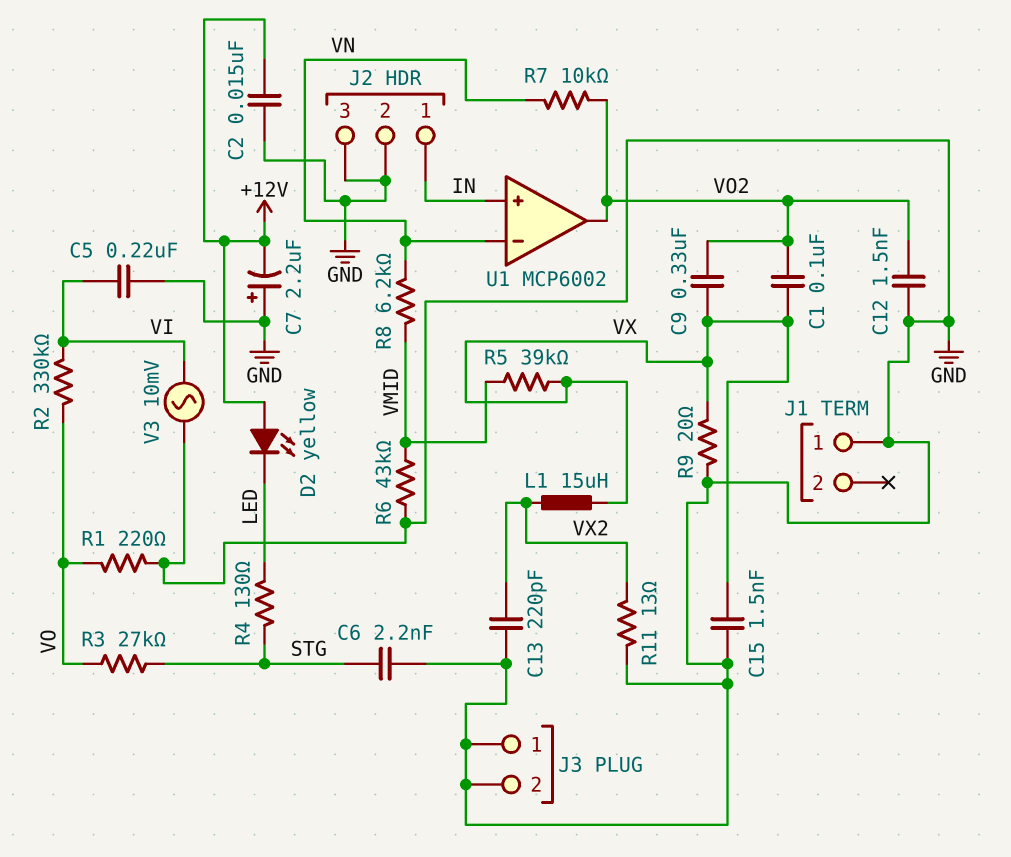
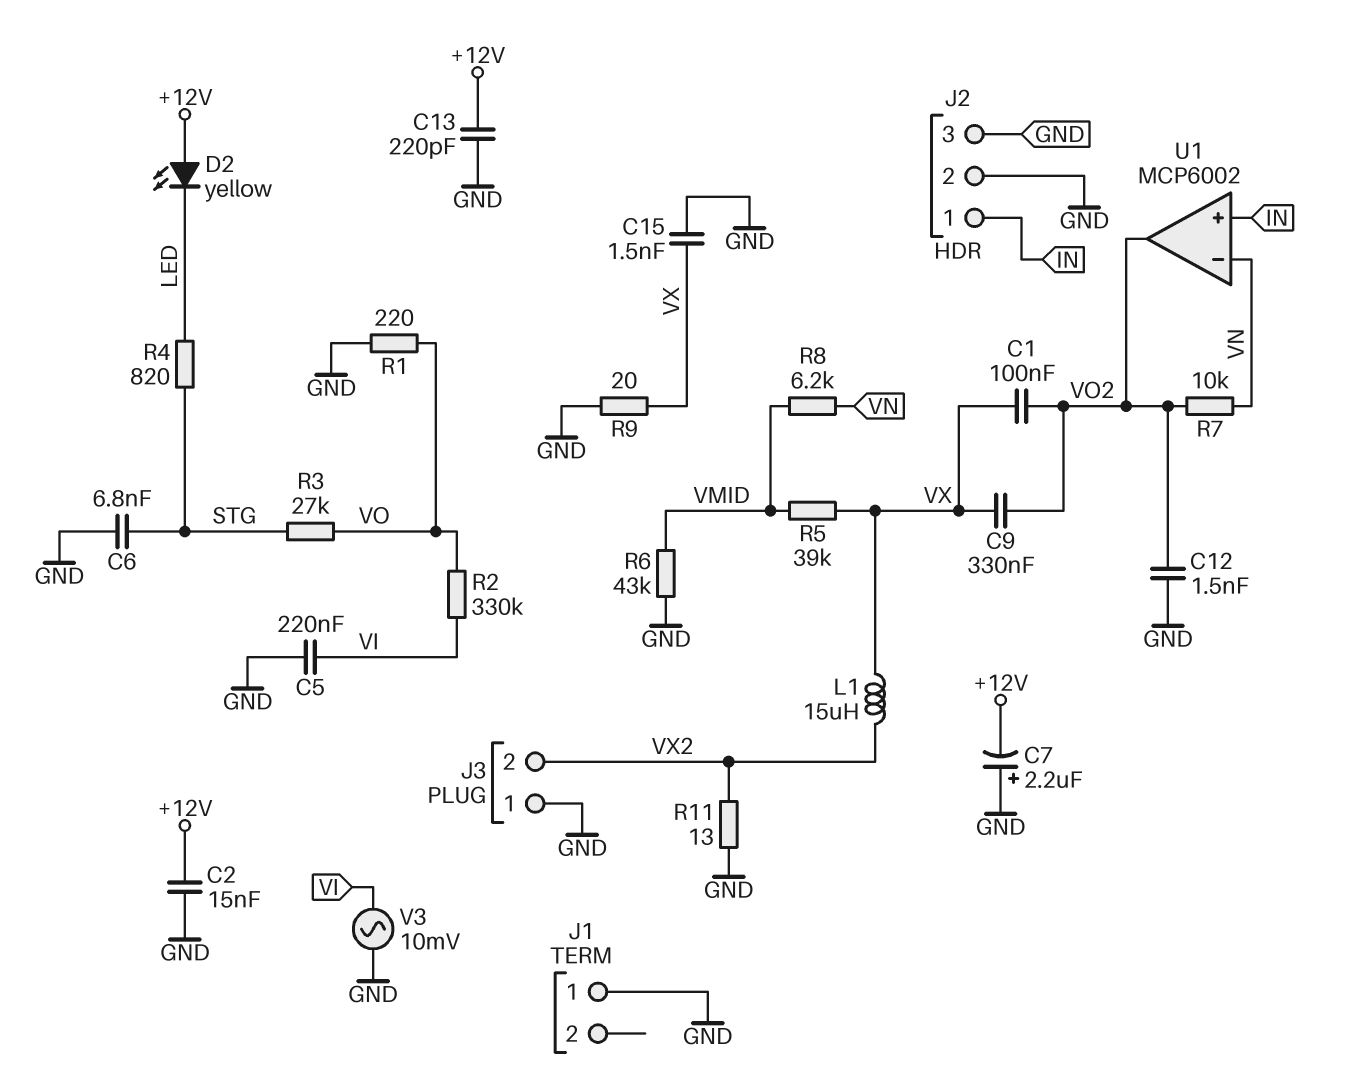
C6: 2.2nF (GND, STG) -> 6.8nF (GND, STG)
C13: 220pF (GND, VX2) -> 220pF (+12V, GND)
J3 pin 2: GND -> VX2
R4: 130 (LED, STG) -> 820 (LED, STG)

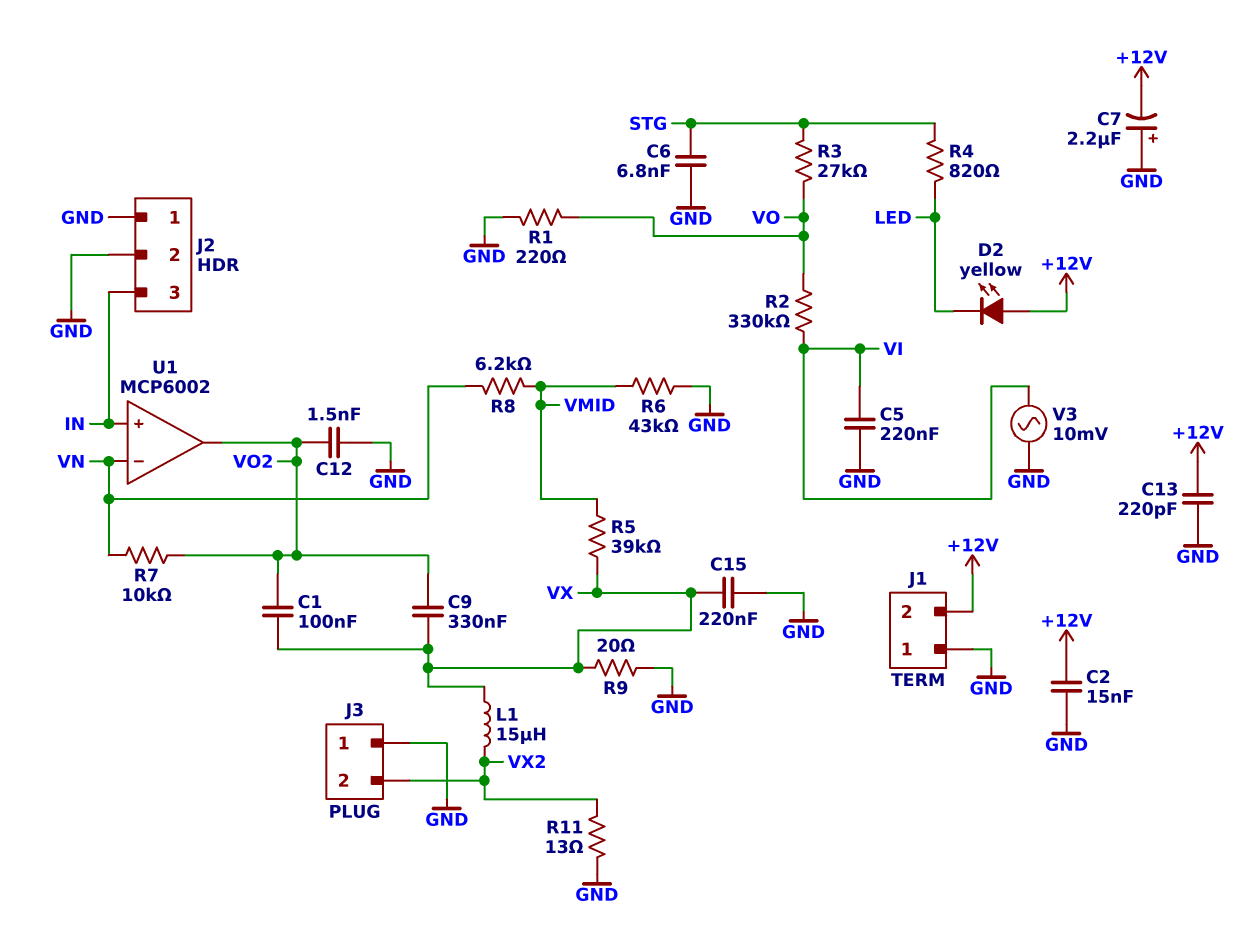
C15: 1.5nF (GND, VX) -> 220nF (GND, VX)
J1 pin 2: none -> +12V
J2 pin 1: IN -> GND
J2 pin 3: GND -> IN

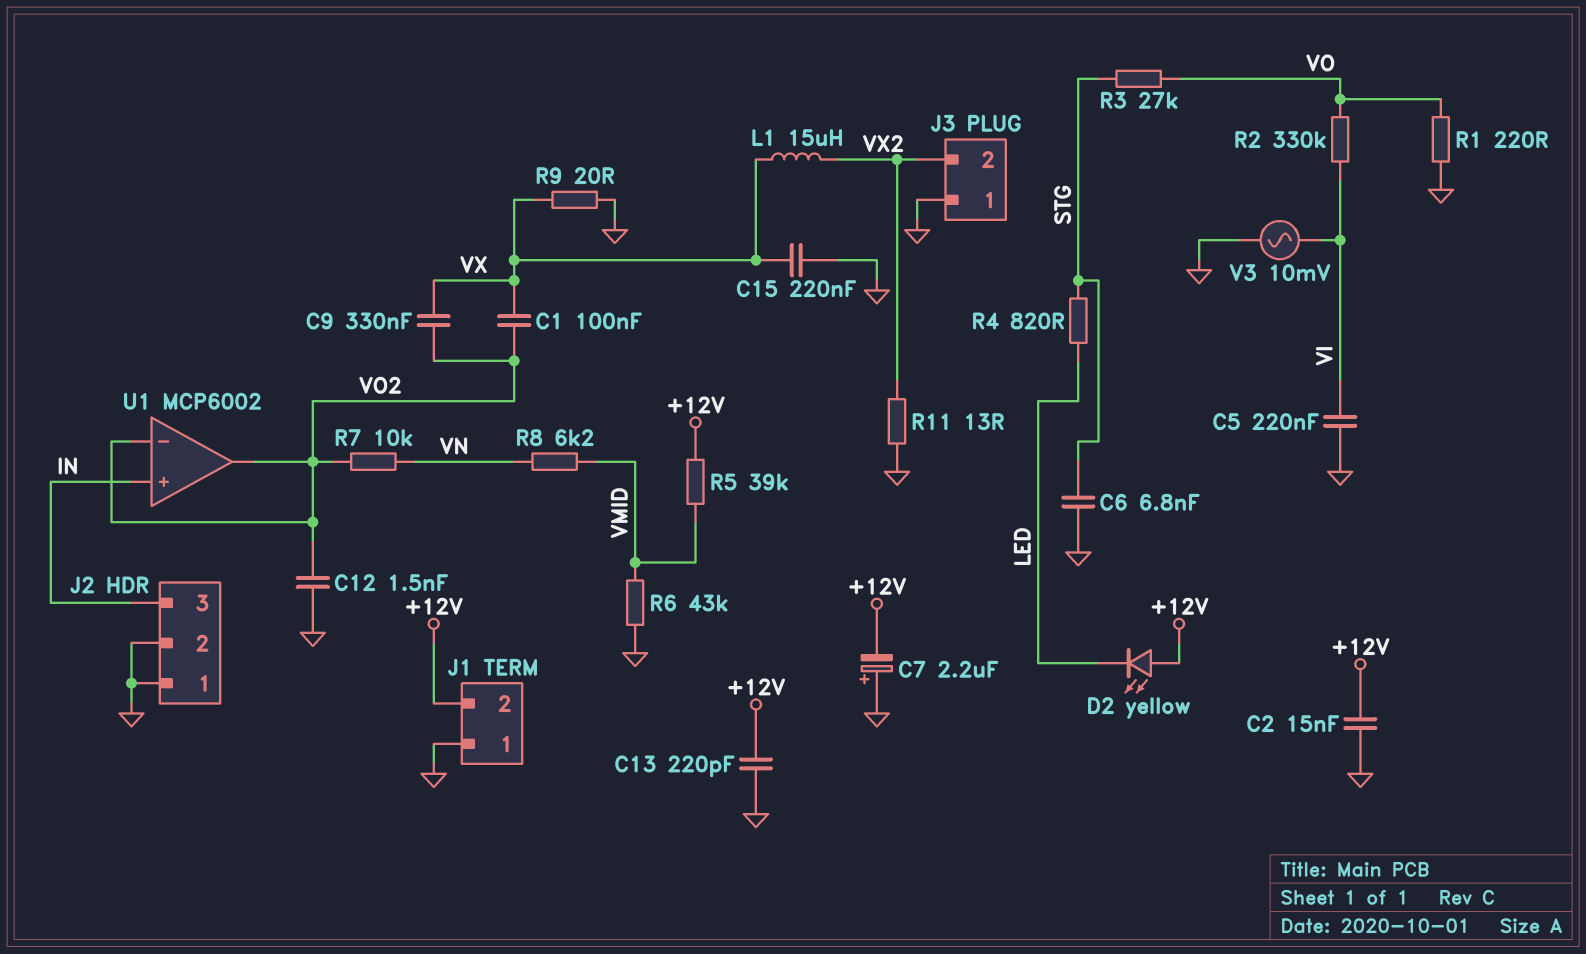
R5: 39k (VMID, VX) -> 39k (+12V, VMID)
U1 pin in-: VN -> VO2

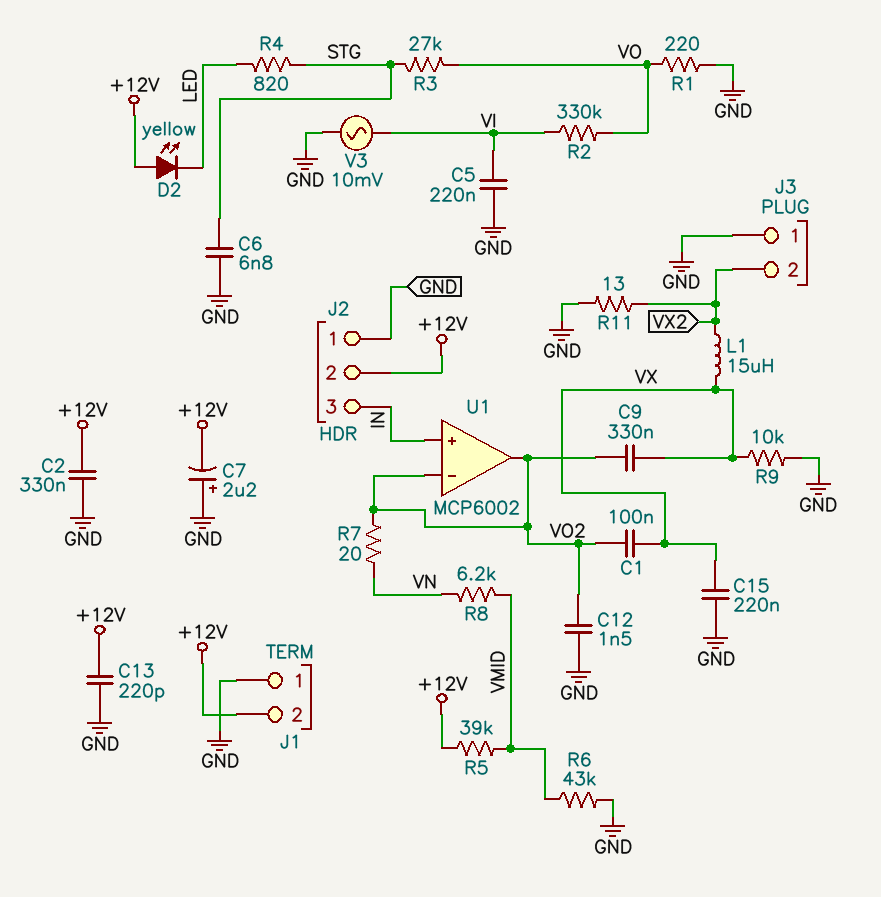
C2: 15nF (+12V, GND) -> 330nF (+12V, GND)
J2 pin 2: GND -> +12V
R7: 10k (VN, VO2) -> 20 (VN, VO2)
R9: 20 (GND, VX) -> 10k (GND, VX)

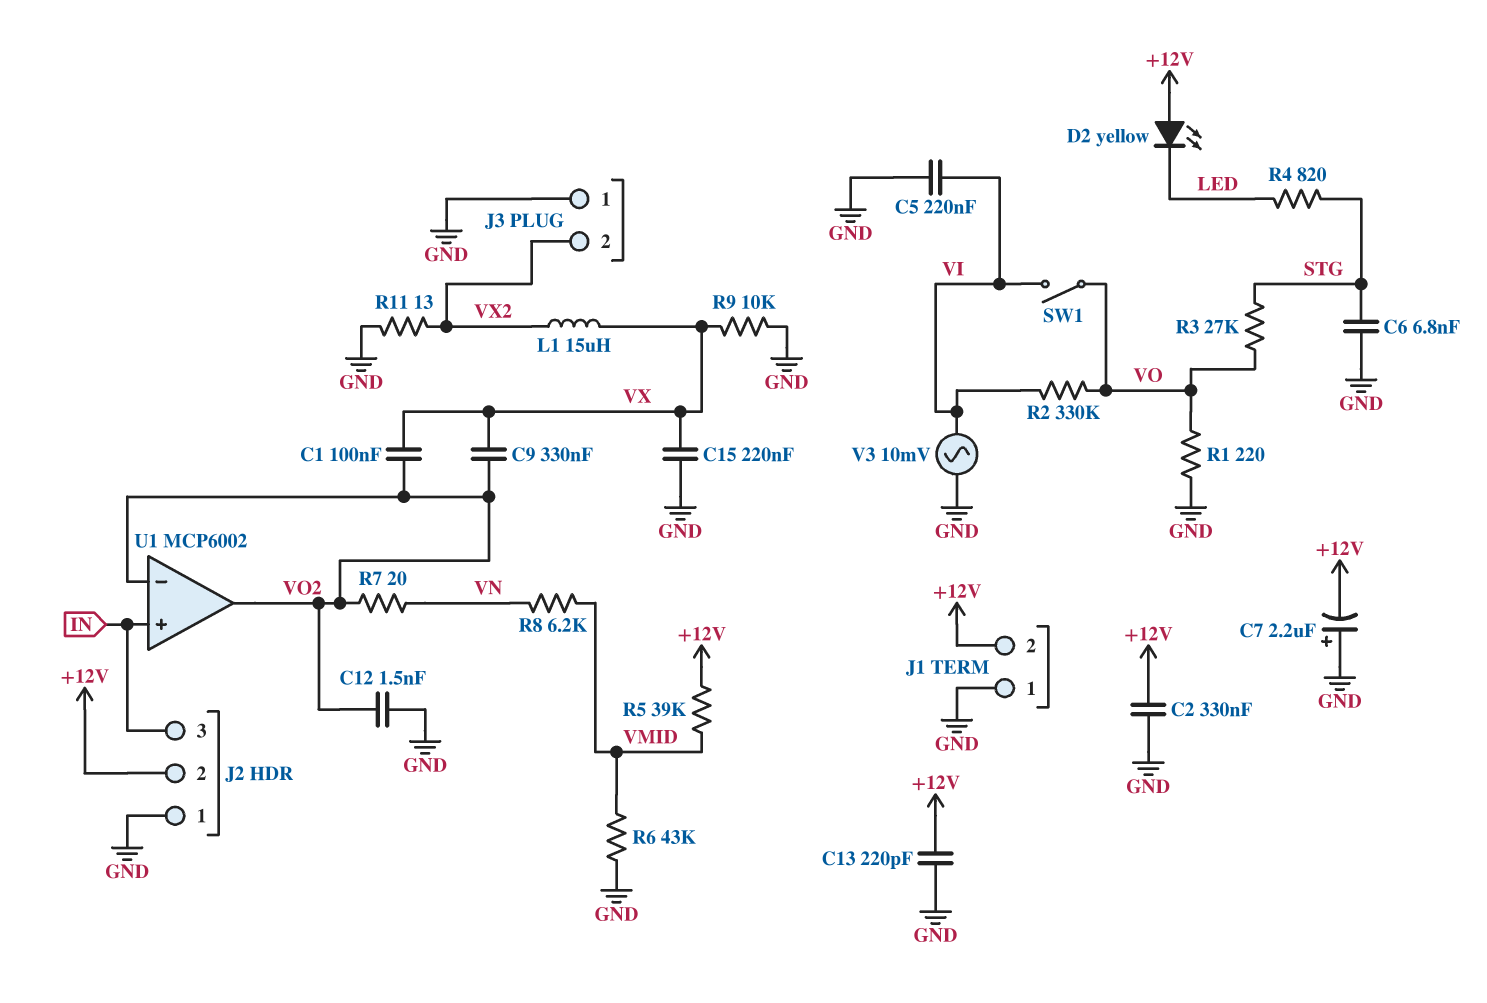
SW1: none -> switch (VI, VO)

